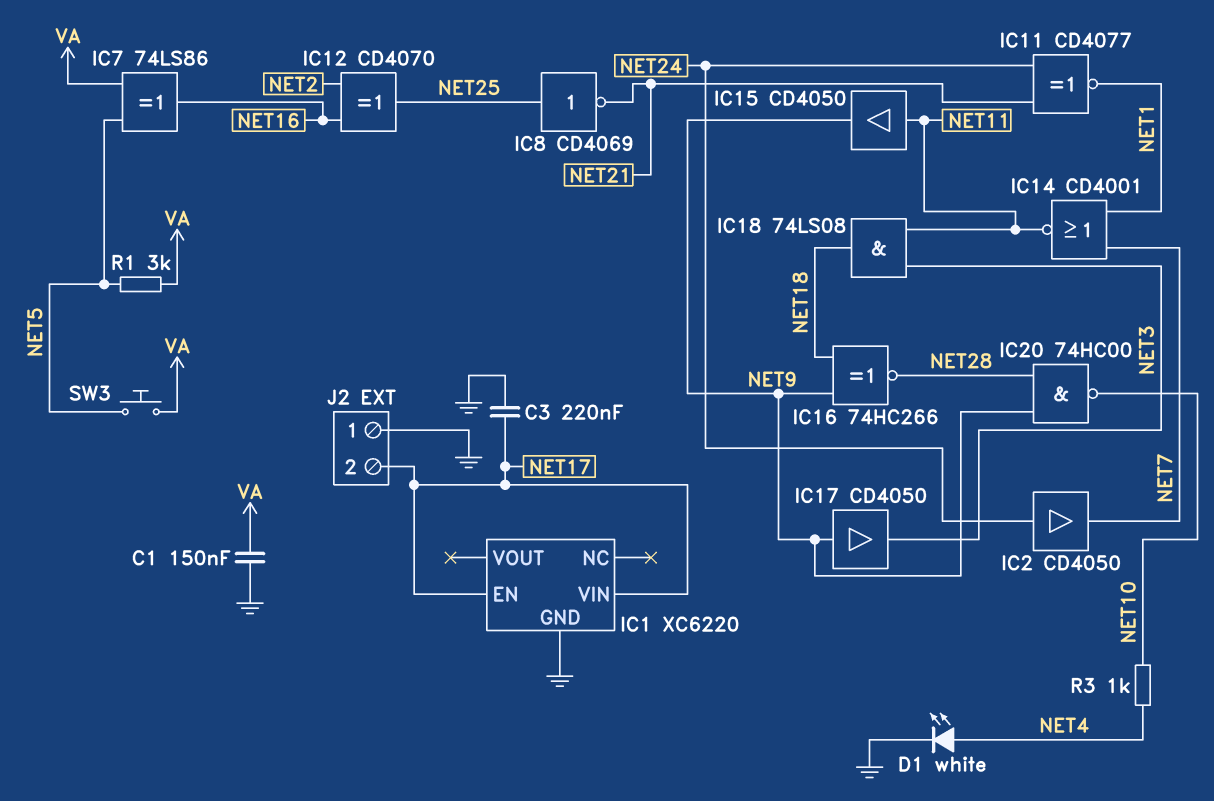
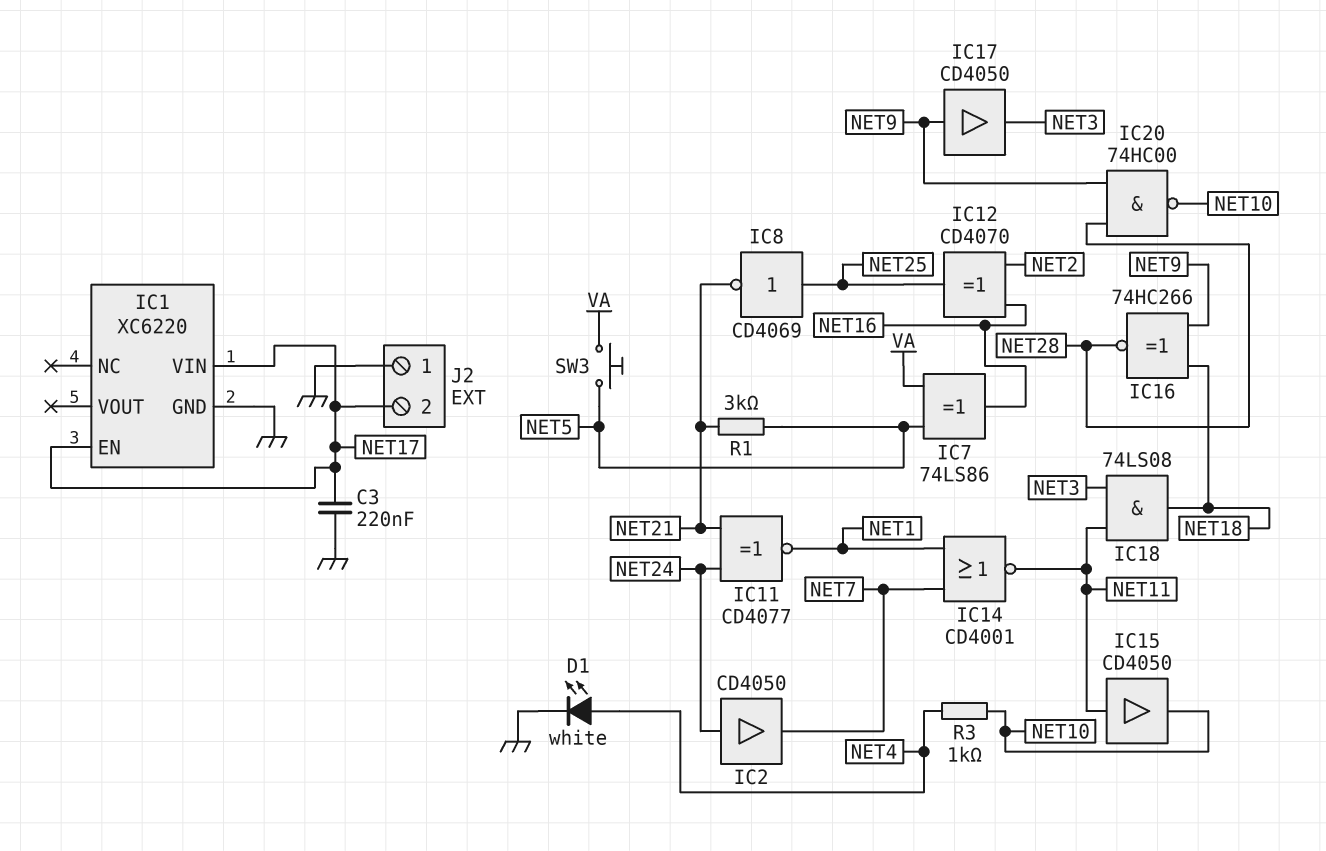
C1: 150nF (GND, VA) -> none
IC15: buffer CD4050 (in NET11, out NET9) -> buffer CD4050 (in NET11, out NET10)
R1: 3k (NET5, VA) -> 3k (NET5, NET21)

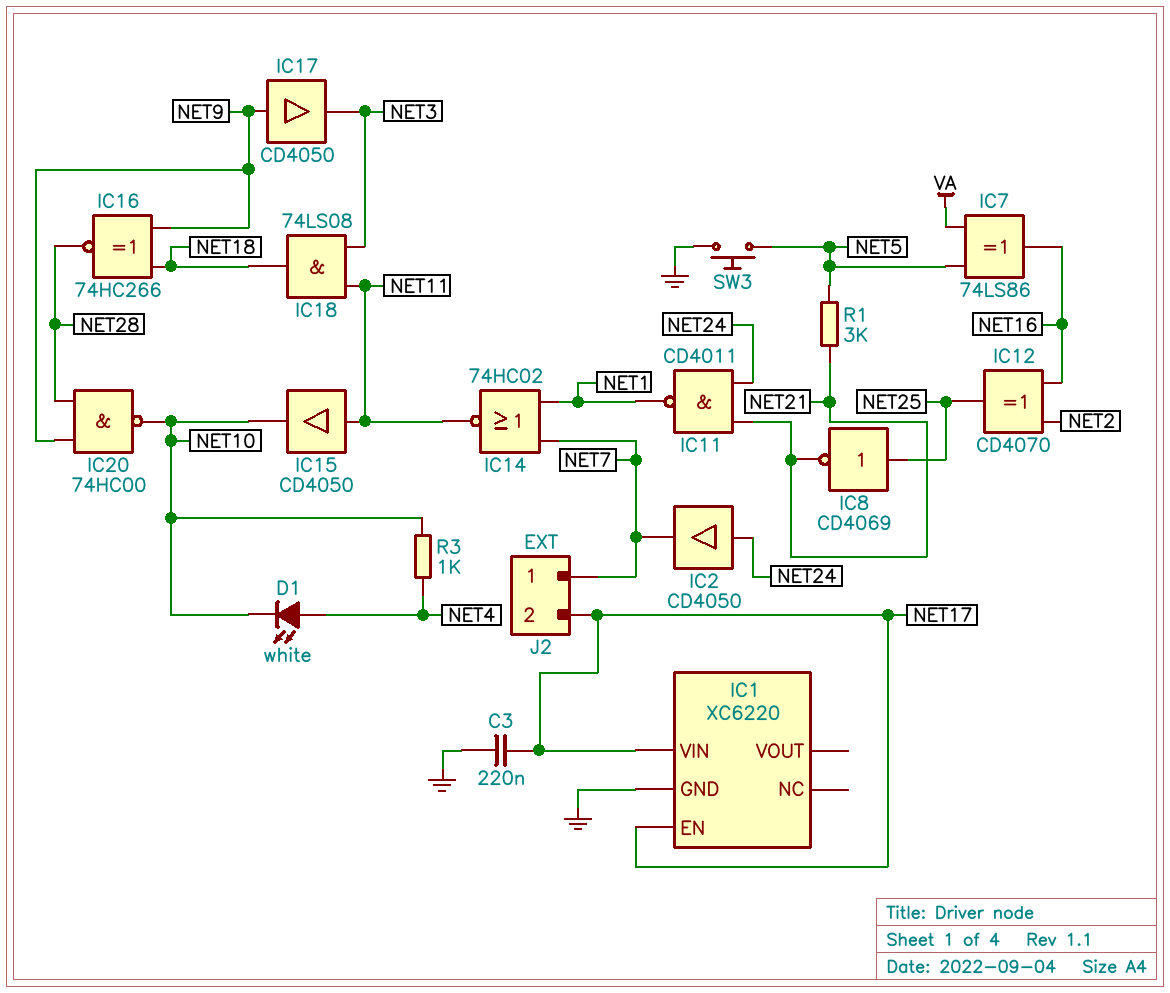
D1: LED white (A NET4, K GND) -> LED white (A NET4, K NET10)
IC11: XNOR CD4077 (in NET21, in NET24, out NET1) -> NAND CD4011 (in NET21, in NET24, out NET1)
IC14: NOR CD4001 (in NET1, in NET7, out NET11) -> NOR 74HC02 (in NET1, in NET7, out NET11)
J2 pin 1: GND -> NET7
SW3: button (NET5, VA) -> button (GND, NET5)

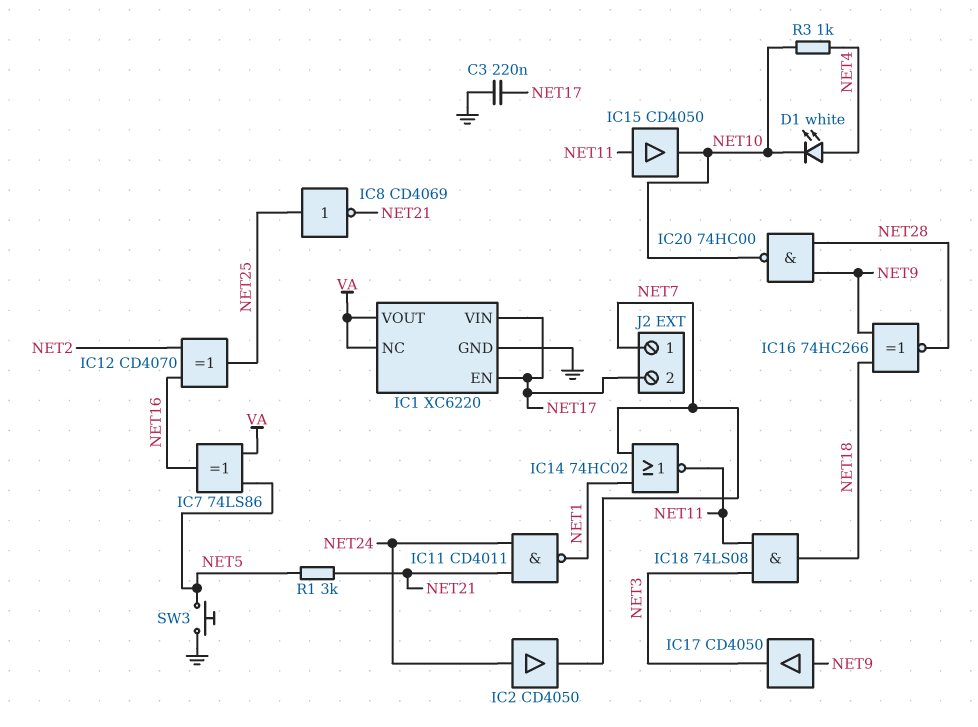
IC1 pin NC: none -> VA
IC1 pin VOUT: none -> VA

